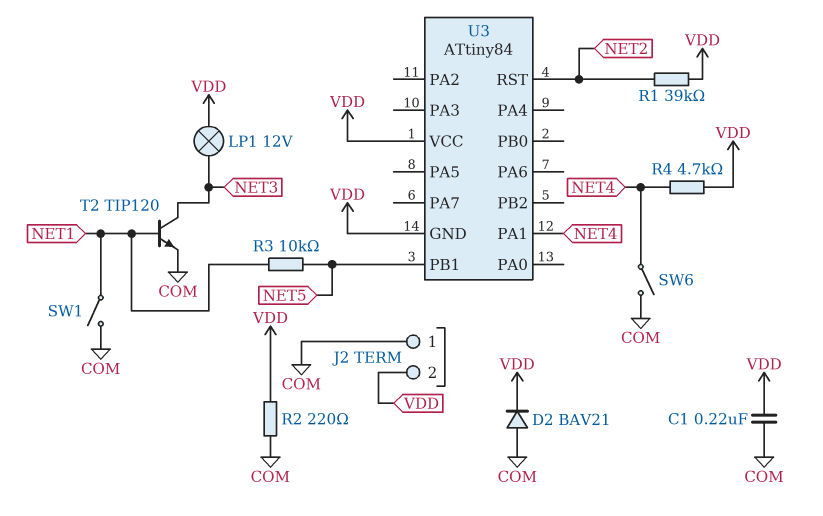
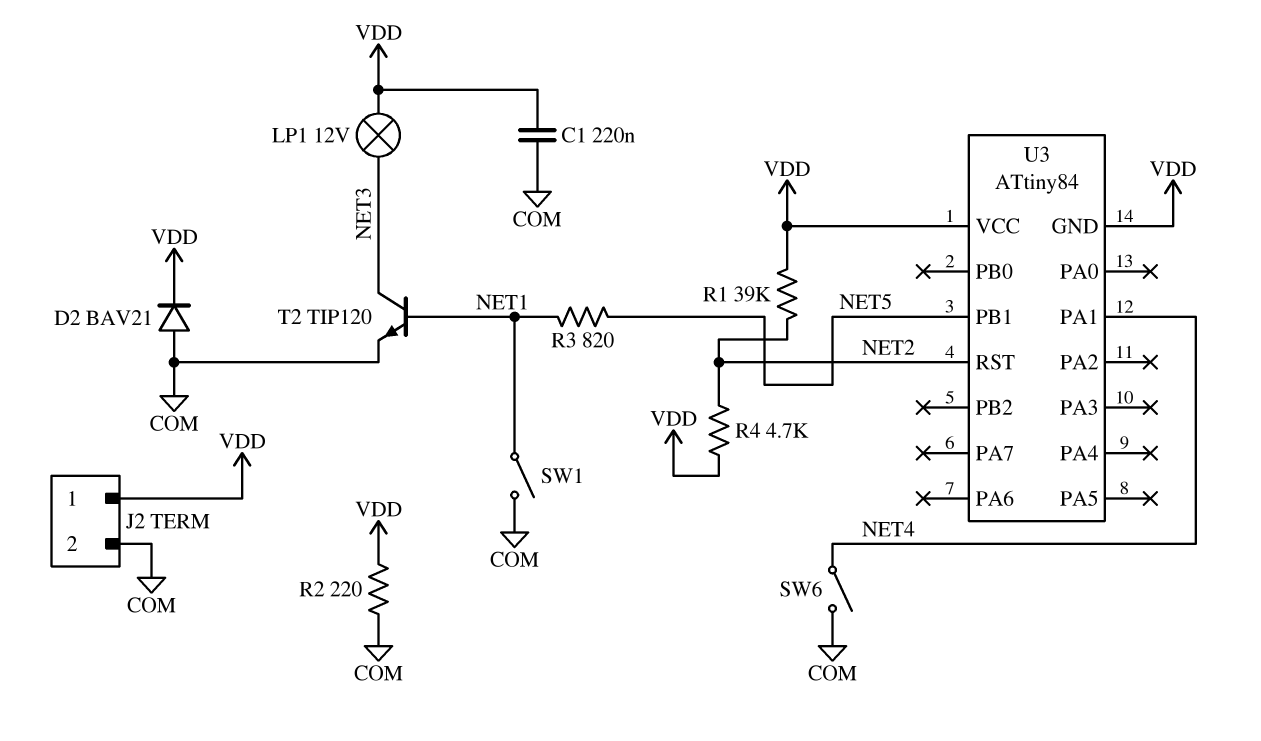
J2 pin 1: COM -> VDD
J2 pin 2: VDD -> COM
R3: 10k (NET1, NET5) -> 820 (NET1, NET5)
R4: 4.7k (NET4, VDD) -> 4.7k (NET2, VDD)

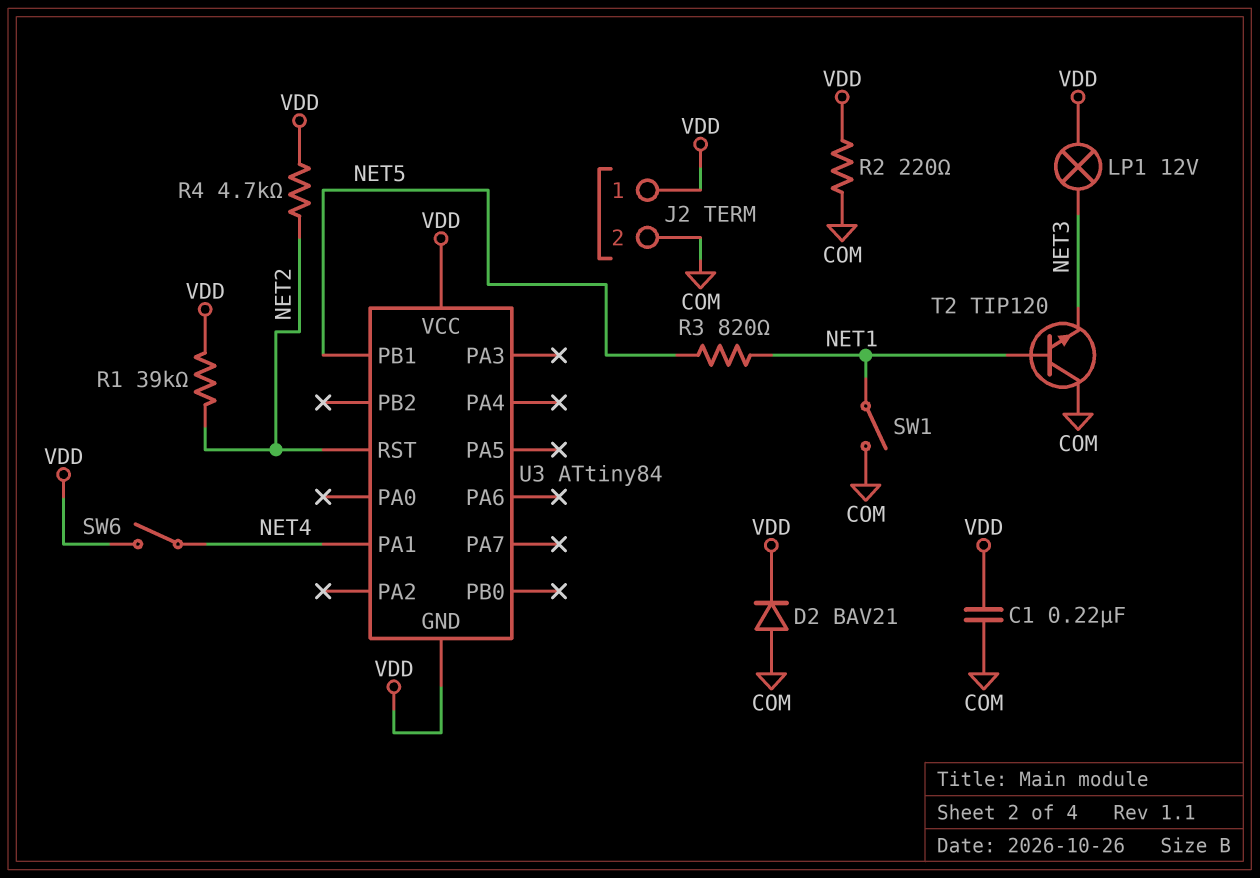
SW6: switch (COM, NET4) -> switch (NET4, VDD)
T2: NPN TIP120 (B NET1, C NET3, E COM) -> NPN TIP120 (B NET1, C COM, E NET3)

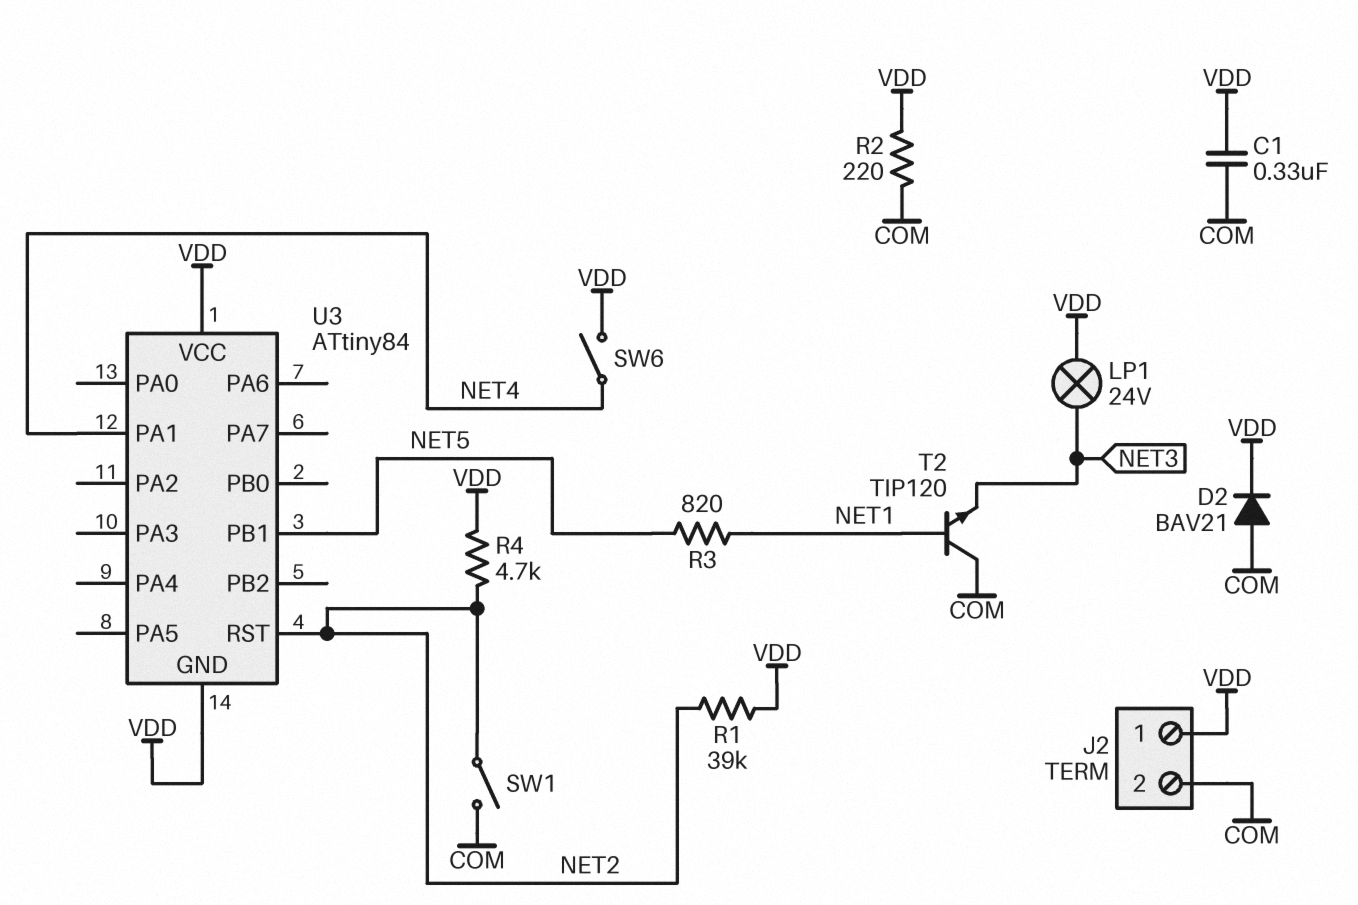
C1: 220nF (COM, VDD) -> 330nF (COM, VDD)
LP1: lamp 12V (NET3, VDD) -> lamp 24V (NET3, VDD)
SW1: switch (COM, NET1) -> switch (COM, NET2)

